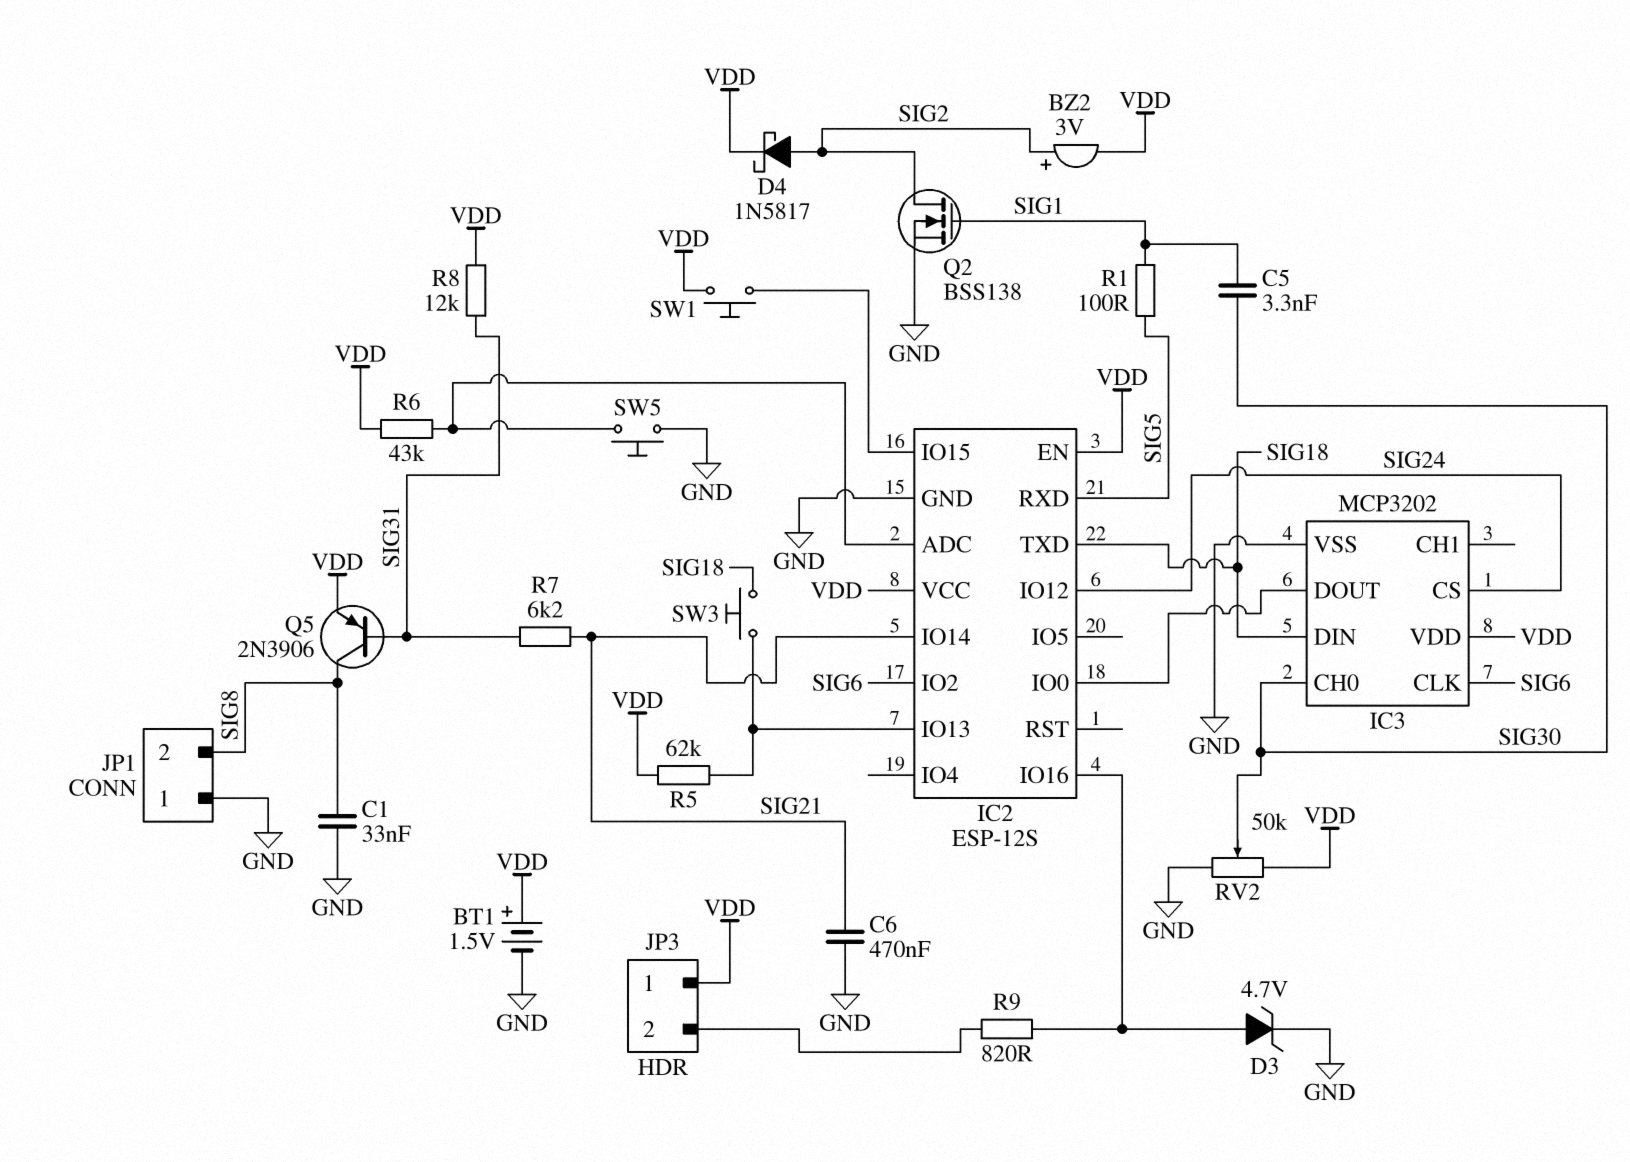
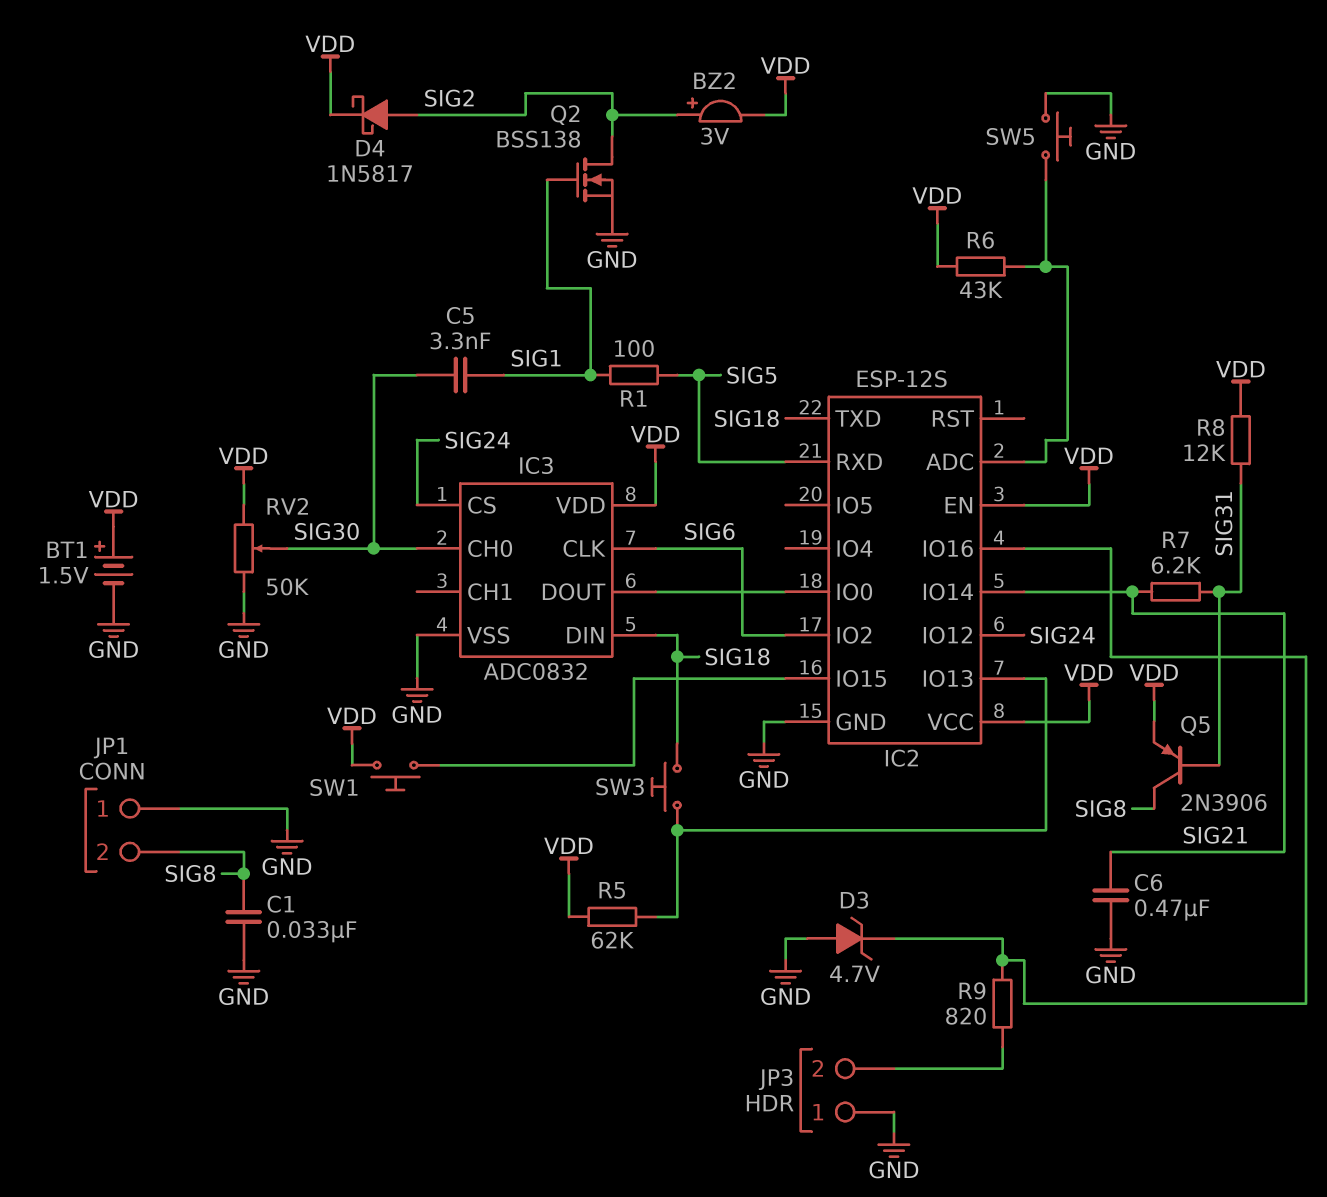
D3: zener 4.7V (A IC2/IO16, K GND) -> zener 4.7V (A GND, K IC2/IO16)
IC3: MCP3202 -> ADC0832
JP3 pin 1: VDD -> GND

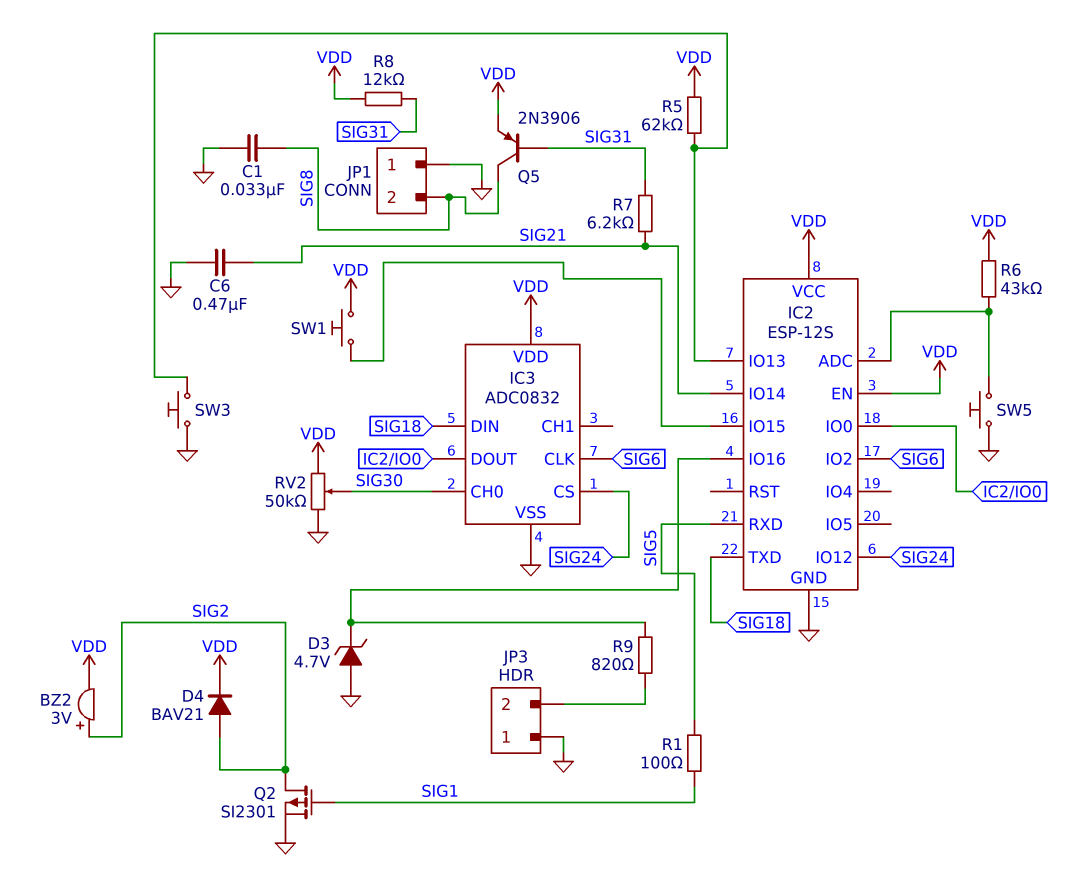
BT1: 1.5V (plus VDD, minus GND) -> none
C5: 3.3nF (SIG1, SIG30) -> none
D4: schottky 1N5817 (A SIG2, K VDD) -> diode BAV21 (A SIG2, K VDD)
Q2: NMOS BSS138 (G SIG1, D SIG2, S GND) -> PMOS SI2301 (G SIG1, D SIG2, S GND)
SW3: button (IC2/IO13, SIG18) -> button (GND, IC2/IO13)

